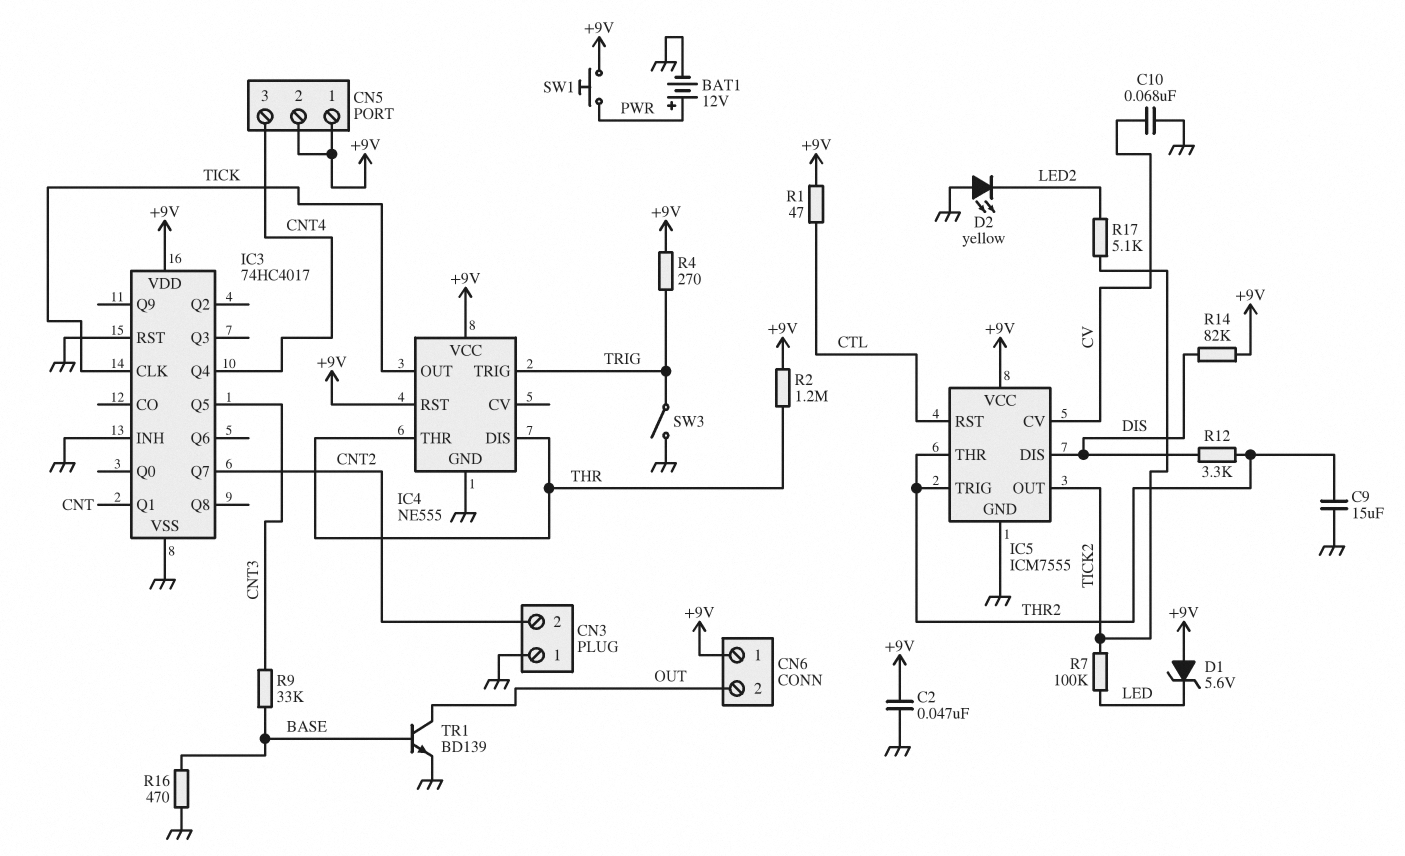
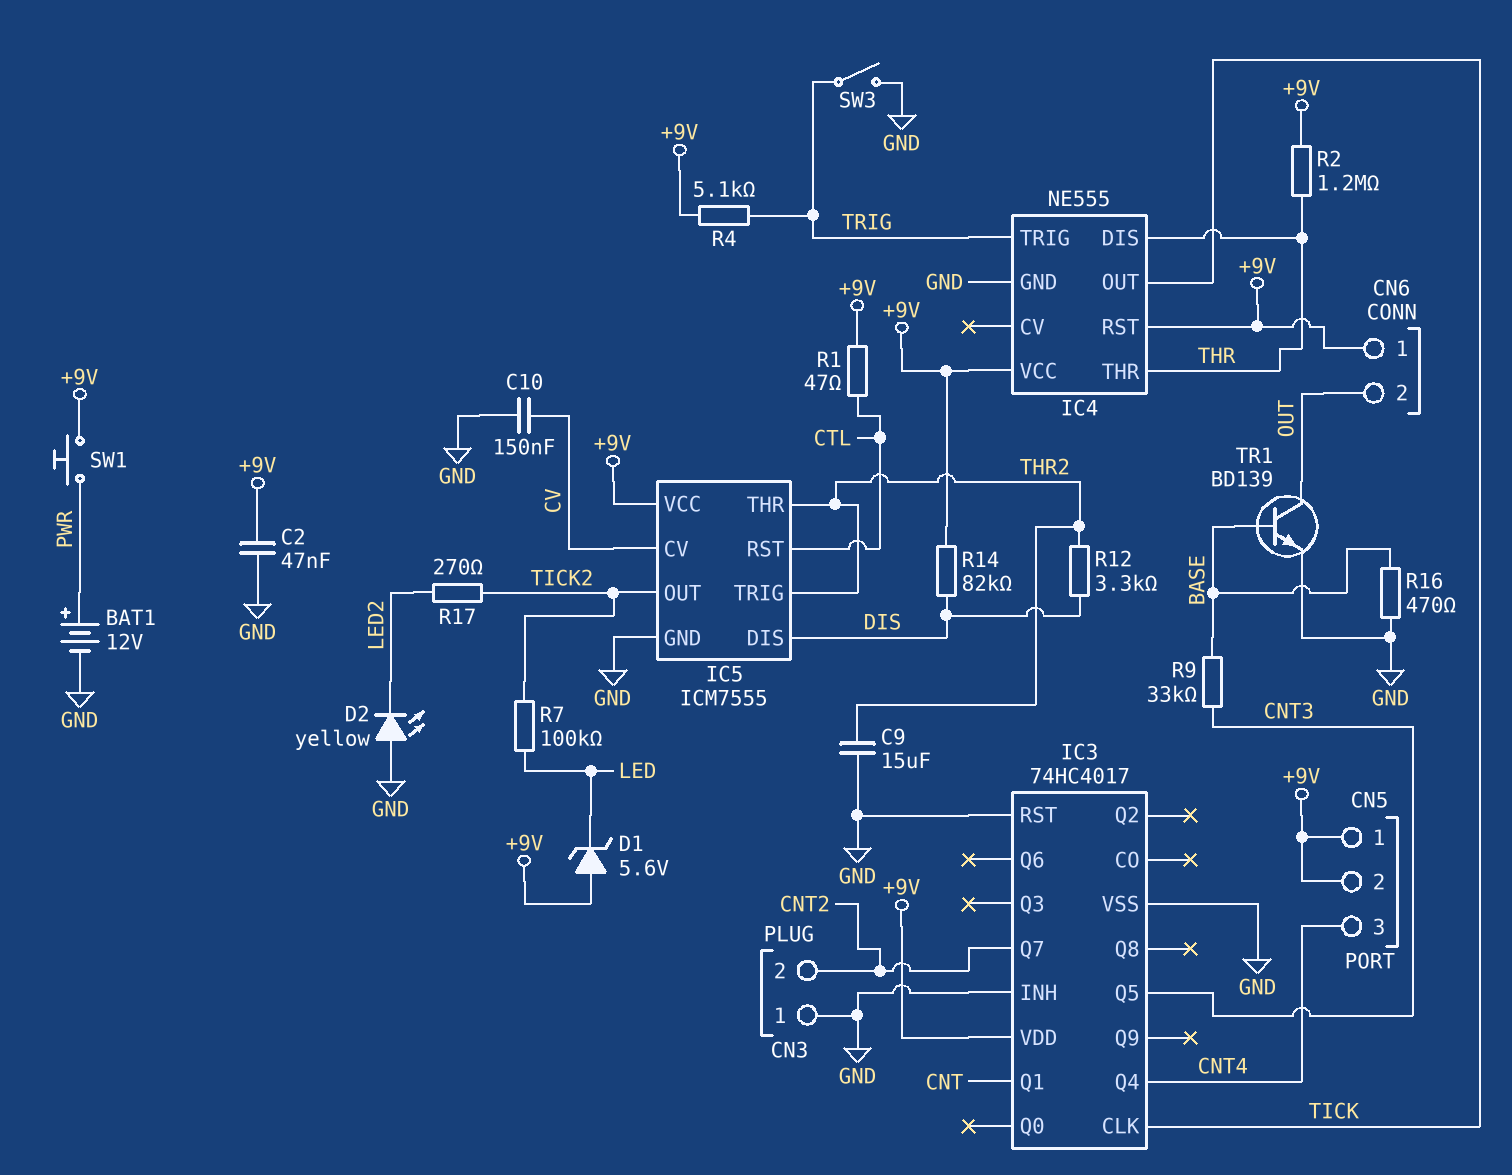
C10: 68nF (CV, GND) -> 150nF (CV, GND)
R4: 270 (+9V, TRIG) -> 5.1k (+9V, TRIG)
R17: 5.1k (LED2, TICK2) -> 270 (LED2, TICK2)

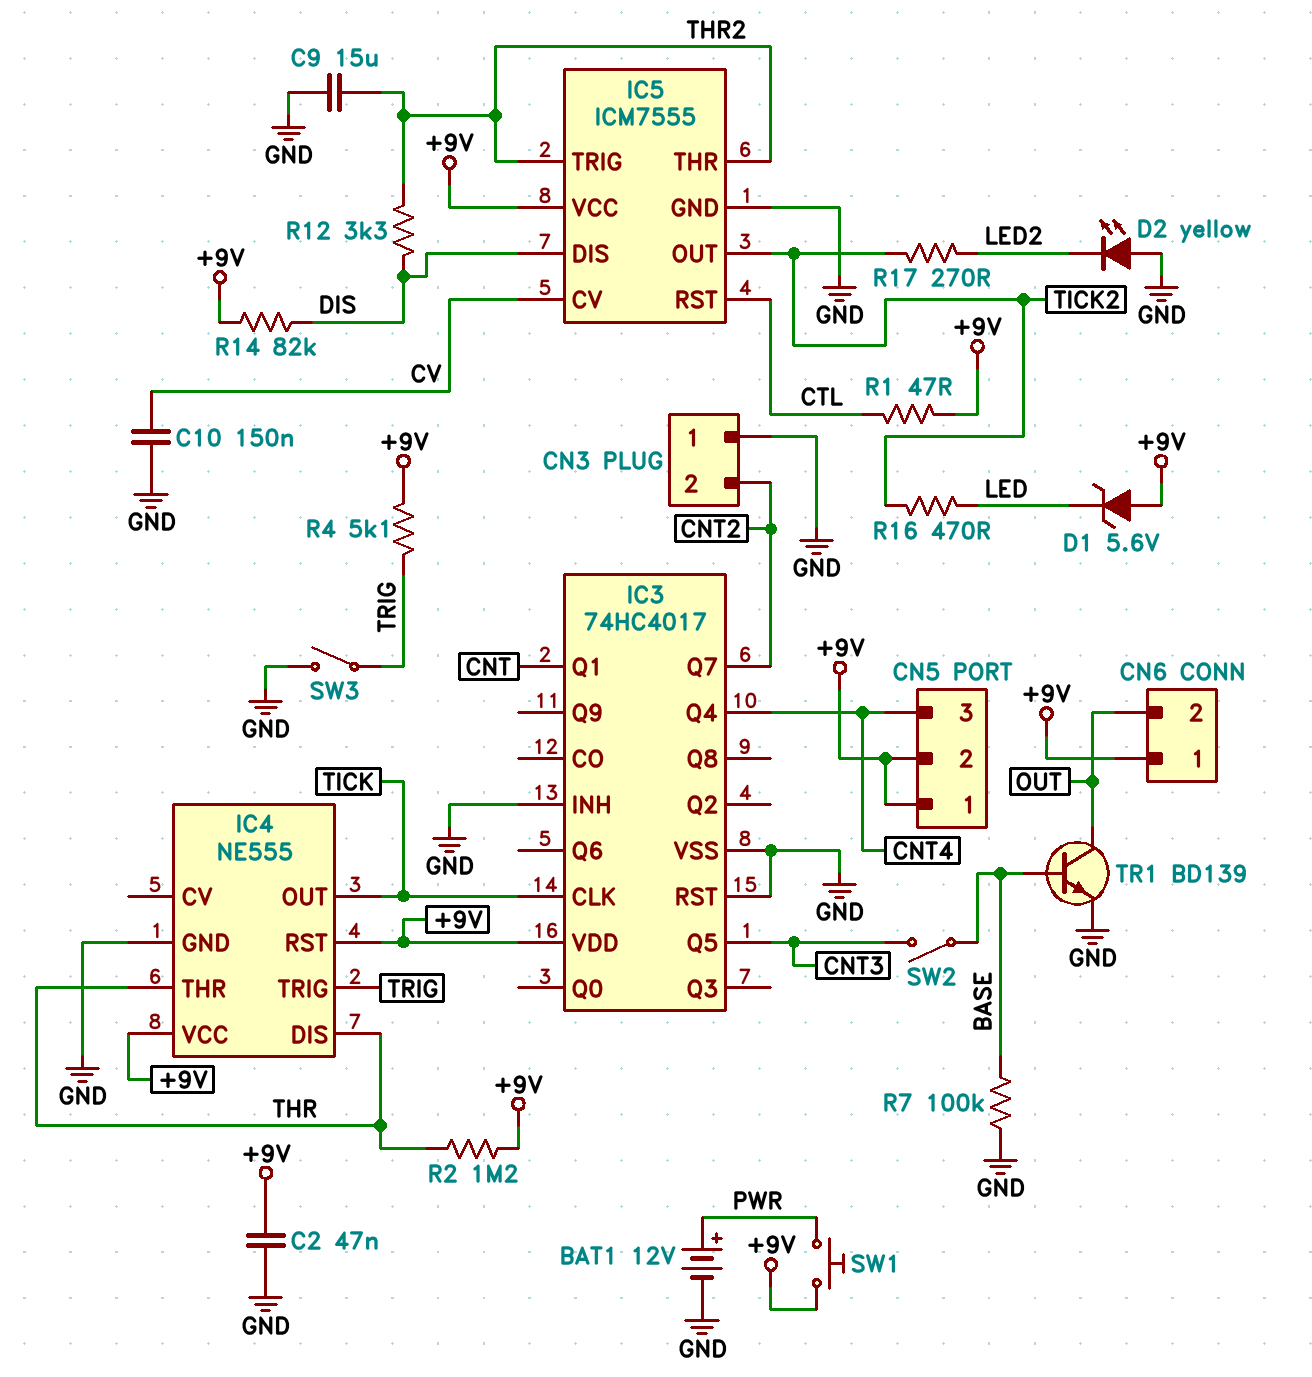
R7: 100k (LED, TICK2) -> 100k (BASE, GND)
R9: 33k (BASE, CNT3) -> none
R16: 470 (BASE, GND) -> 470 (LED, TICK2)
SW2: none -> switch (BASE, CNT3)

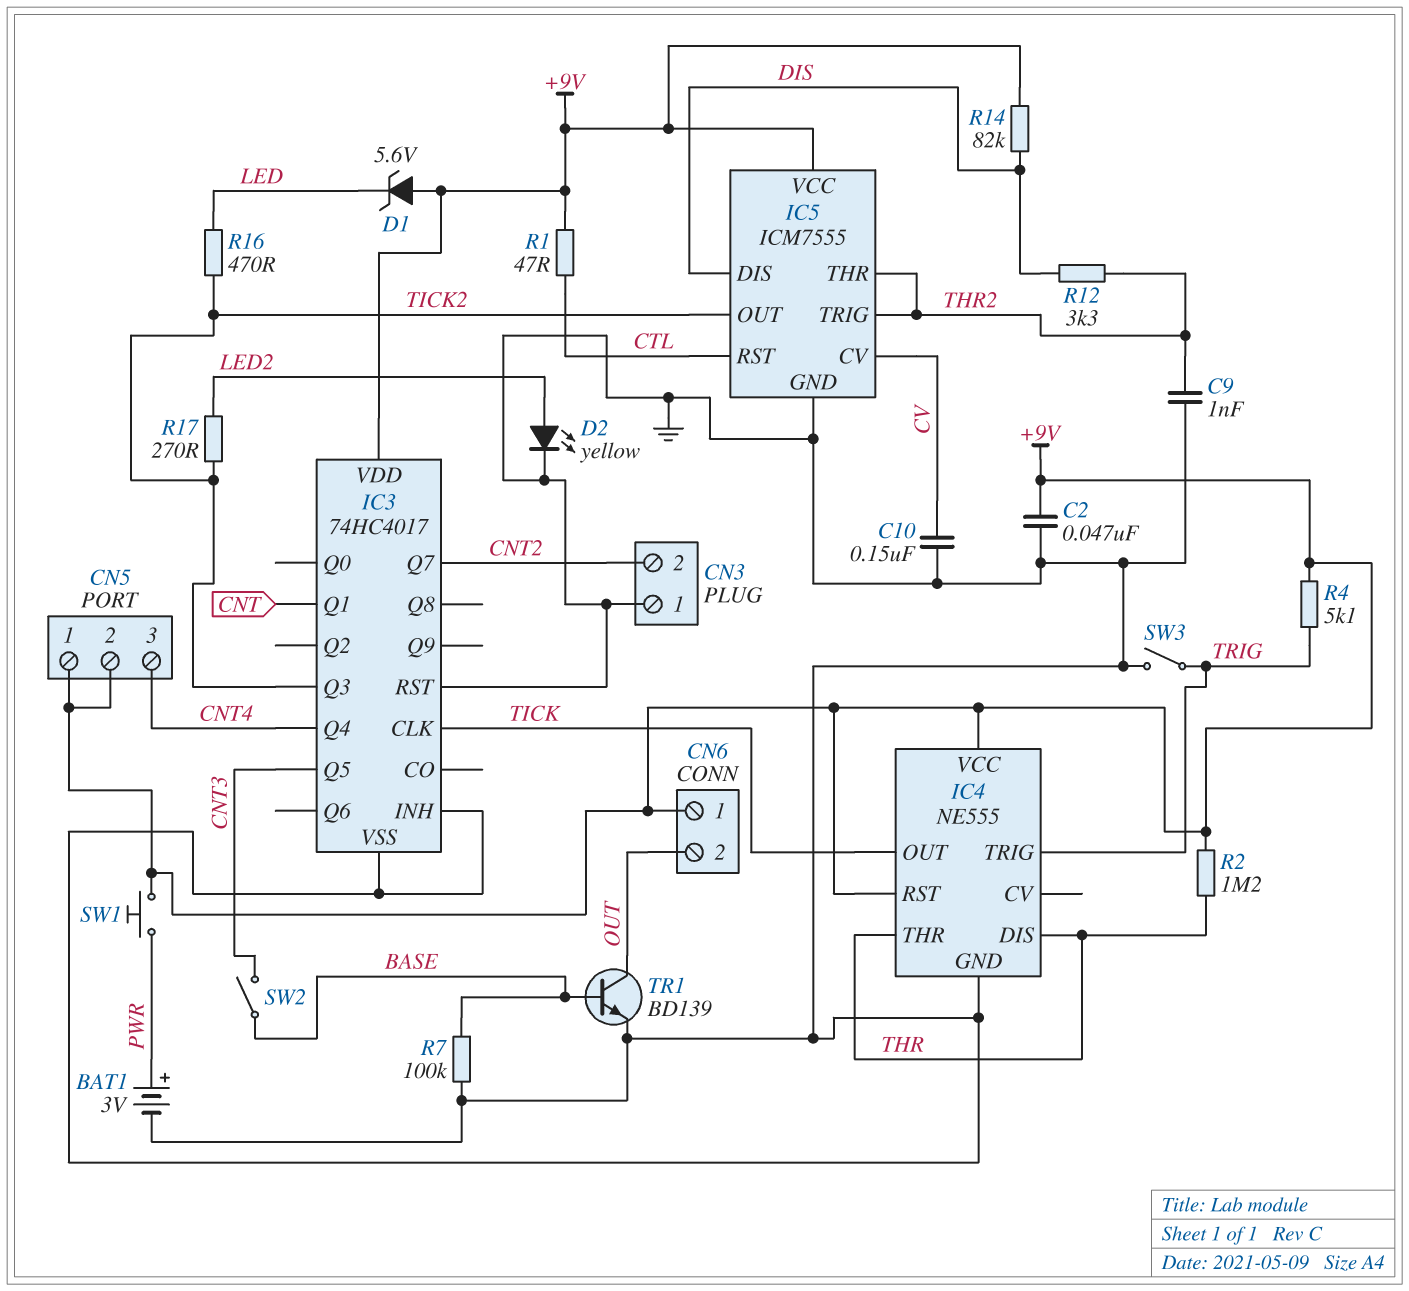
BAT1: 12V (plus PWR, minus GND) -> 3V (plus PWR, minus GND)
C9: 15uF (GND, THR2) -> 1nF (GND, THR2)
D2: LED yellow (A GND, K LED2) -> LED yellow (A LED2, K GND)
IC3 pin Q3: none -> TICK2

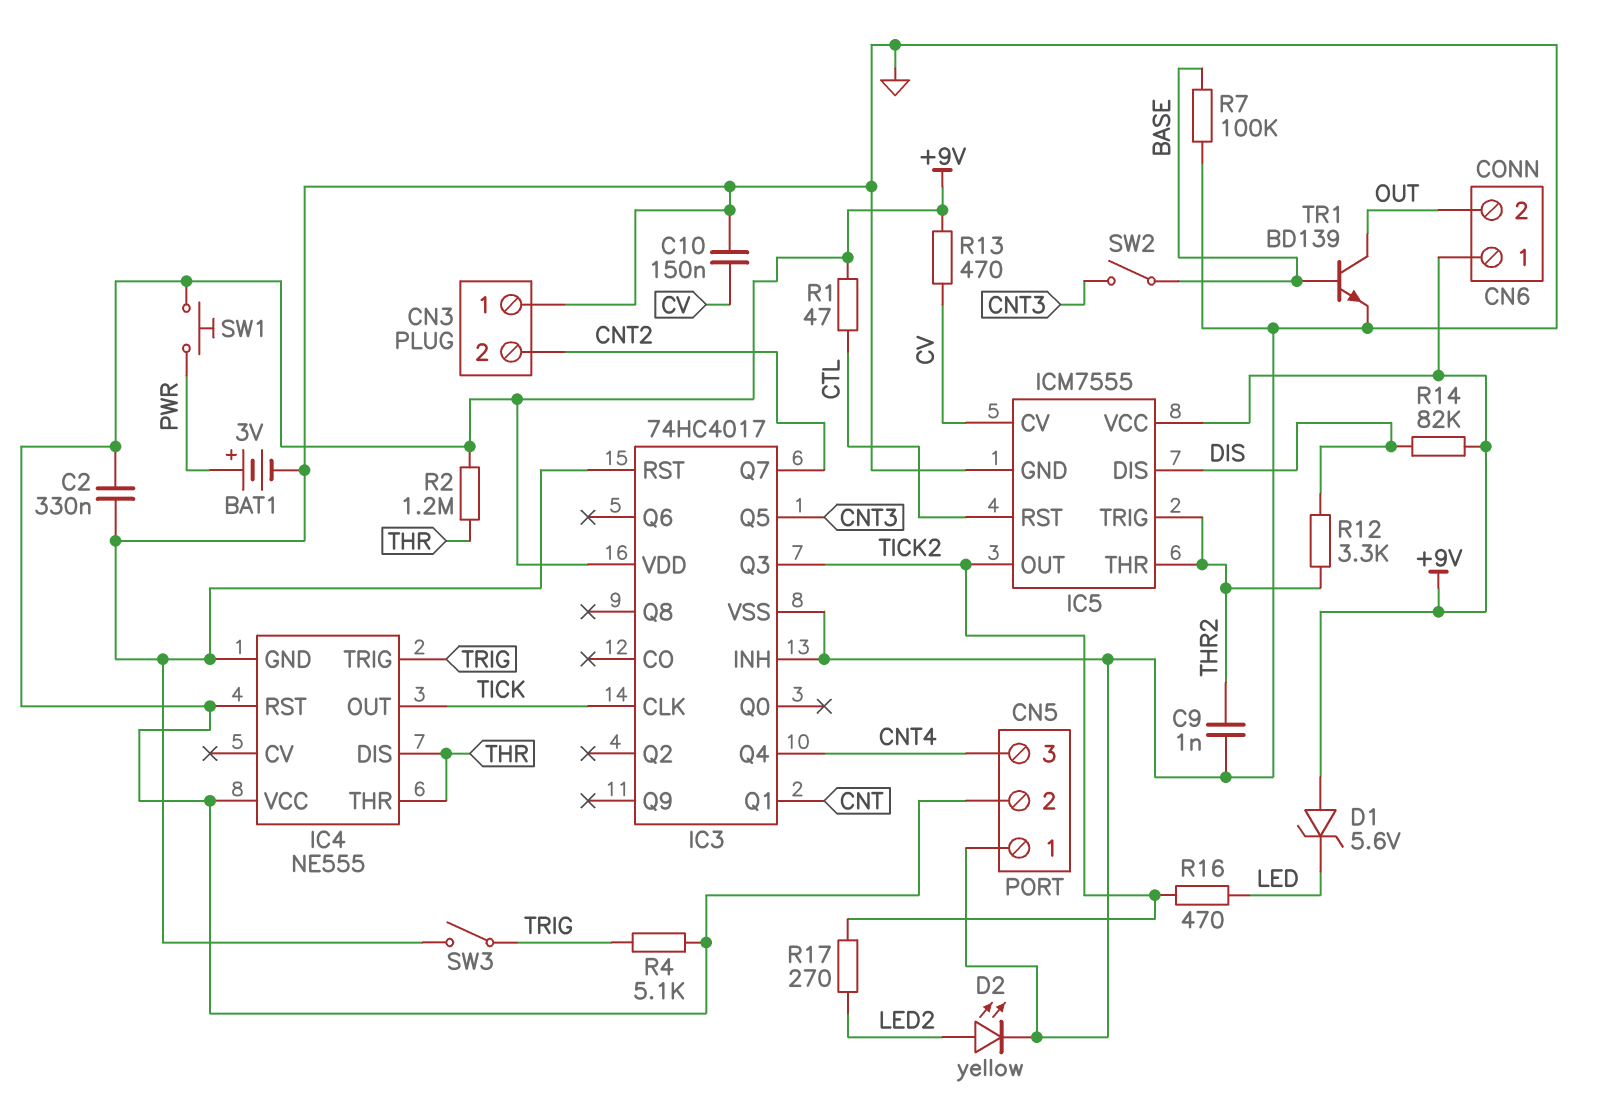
C2: 47nF (+9V, GND) -> 330nF (+9V, GND)
CN5 pin 1: +9V -> GND
R13: none -> 470 (+9V, CV)

